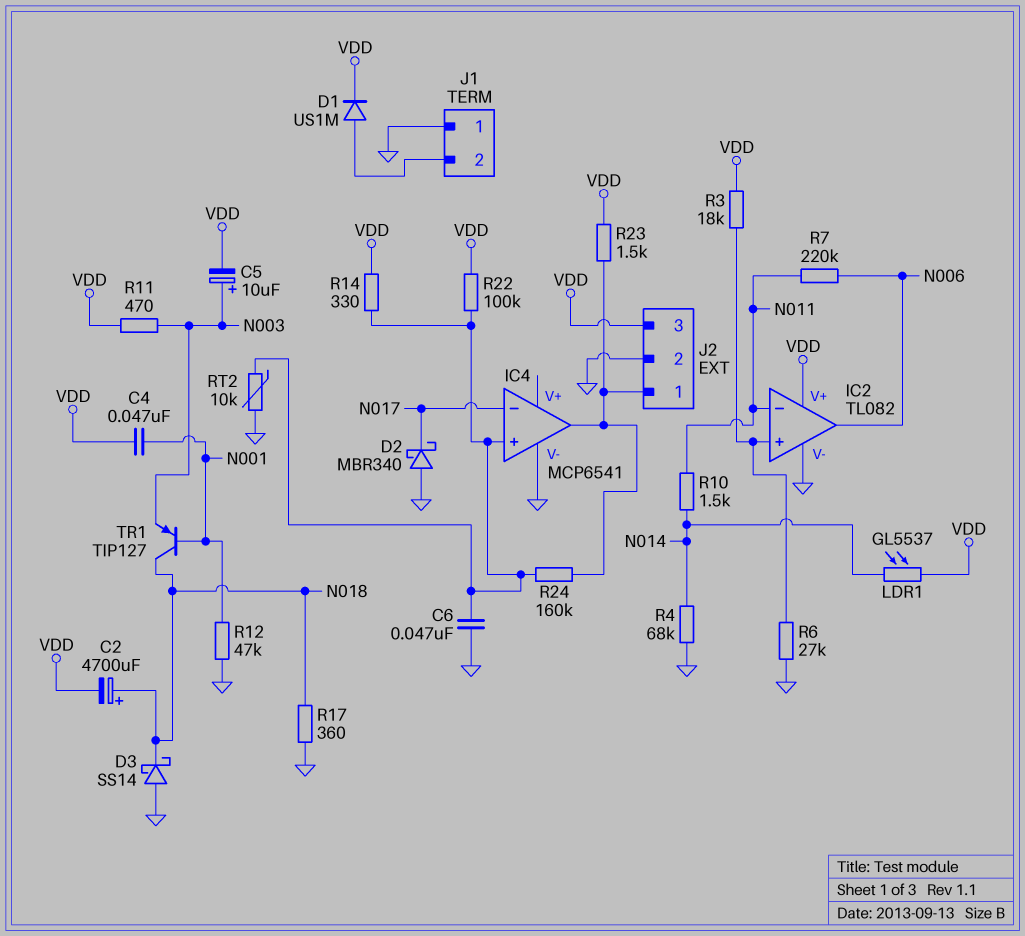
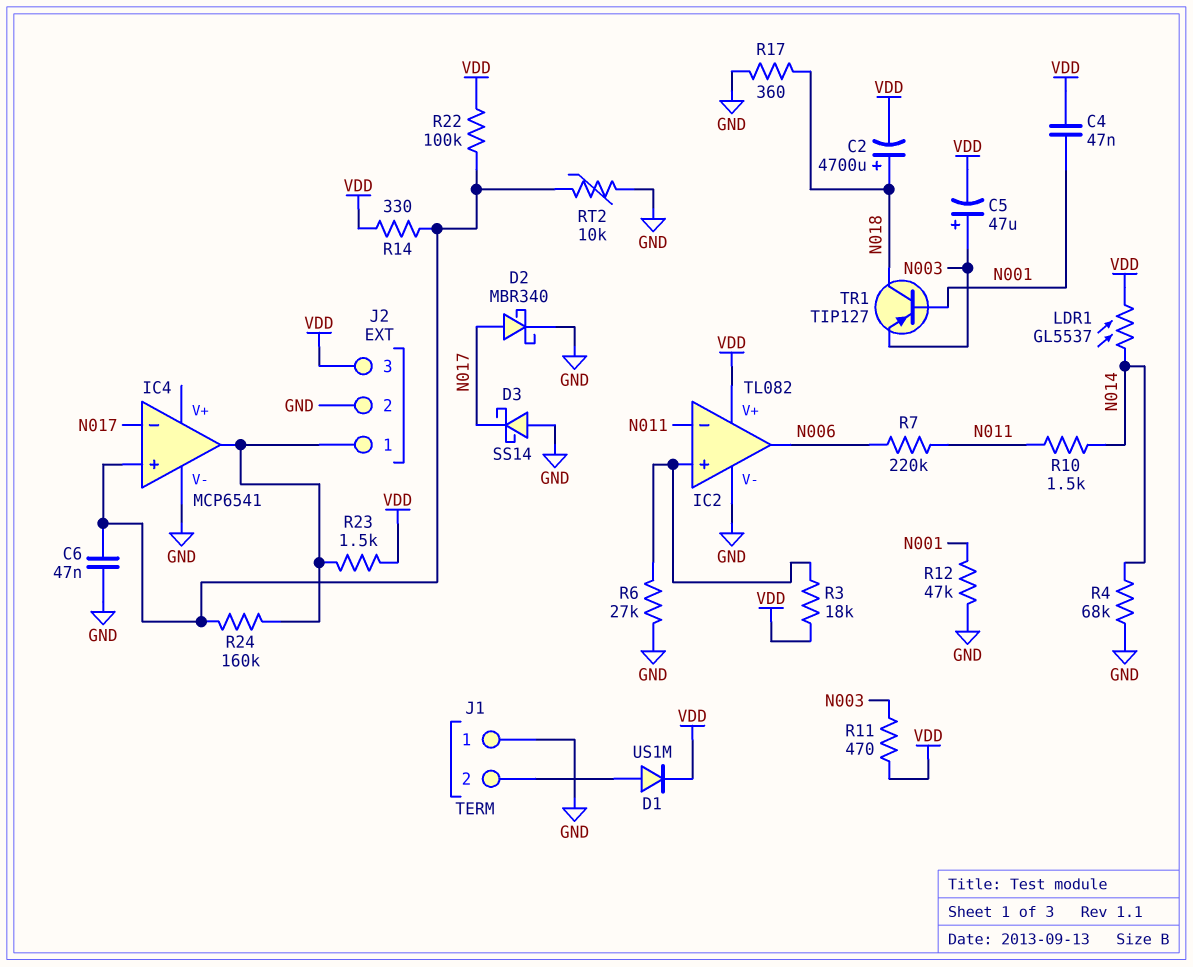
C5: 10uF (plus N003, minus VDD) -> 47uF (plus N003, minus VDD)
D2: schottky MBR340 (A GND, K N017) -> schottky MBR340 (A N017, K GND)
D3: schottky SS14 (A GND, K N018) -> schottky SS14 (A GND, K N017)

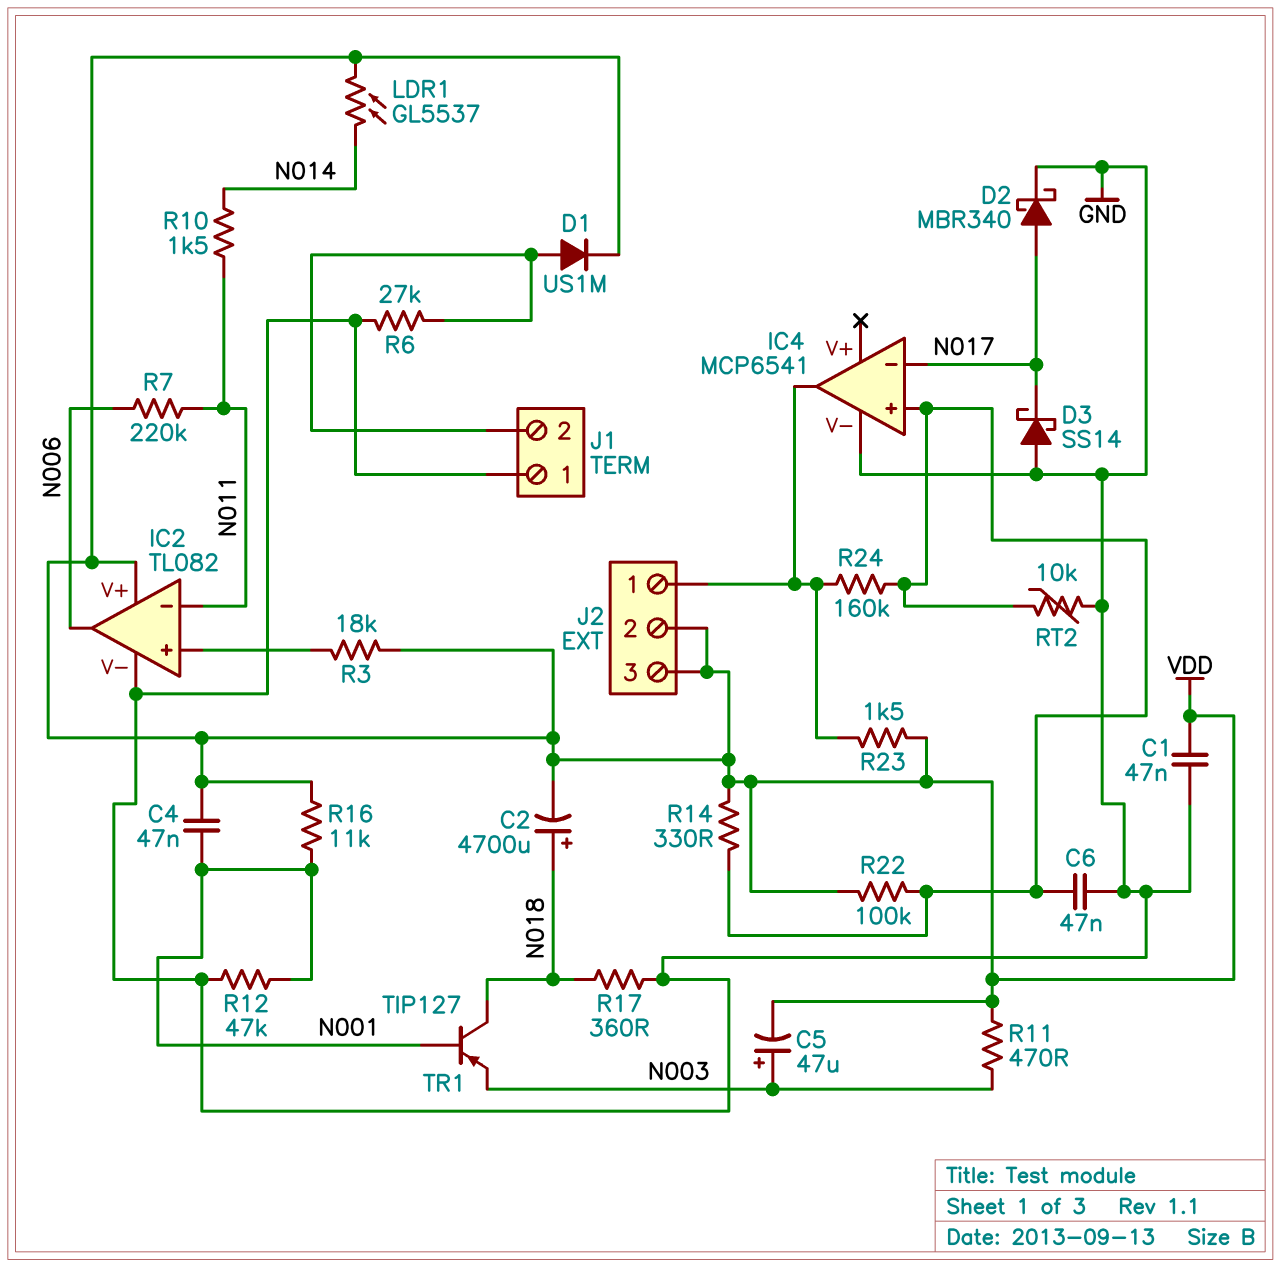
C1: none -> 47nF (GND, VDD)
J2 pin 2: GND -> VDD
R4: 68k (GND, N014) -> none
R6: 27k (GND, IC2/in+) -> 27k (GND, J1/2)
R16: none -> 11k (N001, VDD)

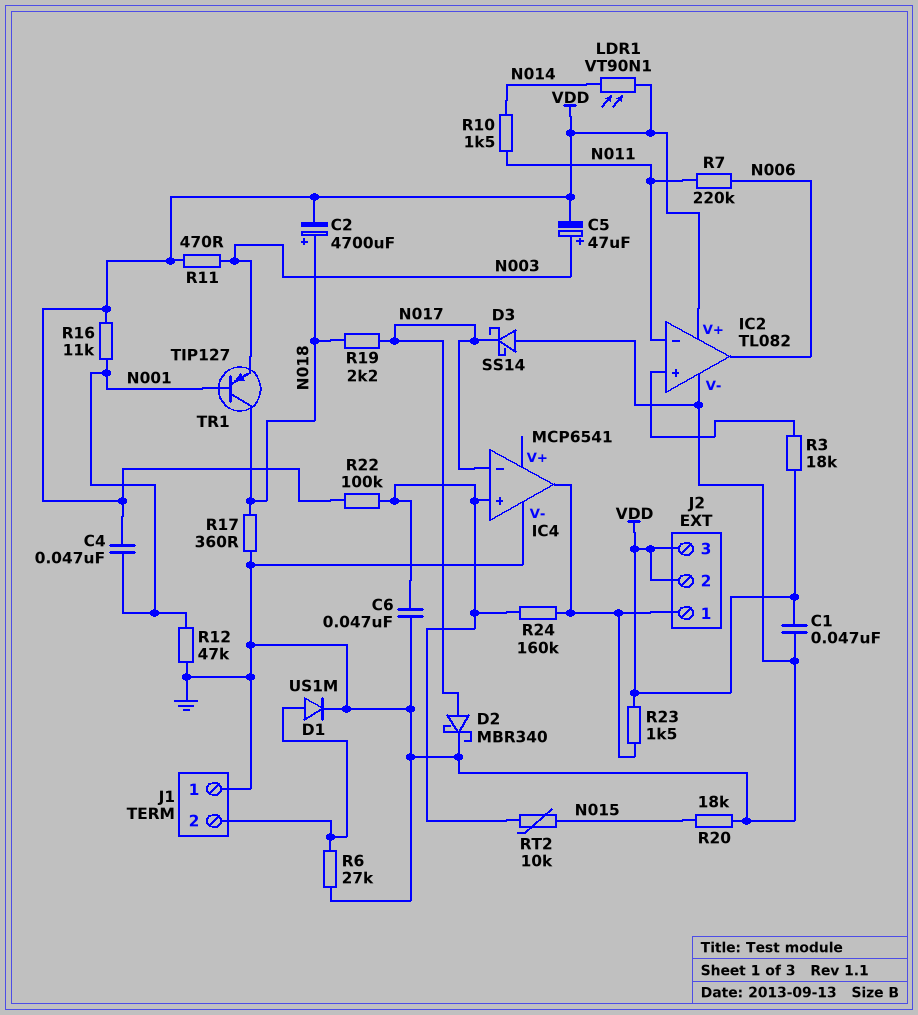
D1: diode US1M (A J1/2, K VDD) -> diode US1M (A J1/2, K GND)
LDR1: GL5537 (N014, VDD) -> VT90N1 (N014, VDD)
R14: 330 (IC4/in+, VDD) -> none
R19: none -> 2.2k (N017, N018)
R20: none -> 18k (GND, N015)
RT2: 10k (GND, IC4/in+) -> 10k (IC4/in+, N015)

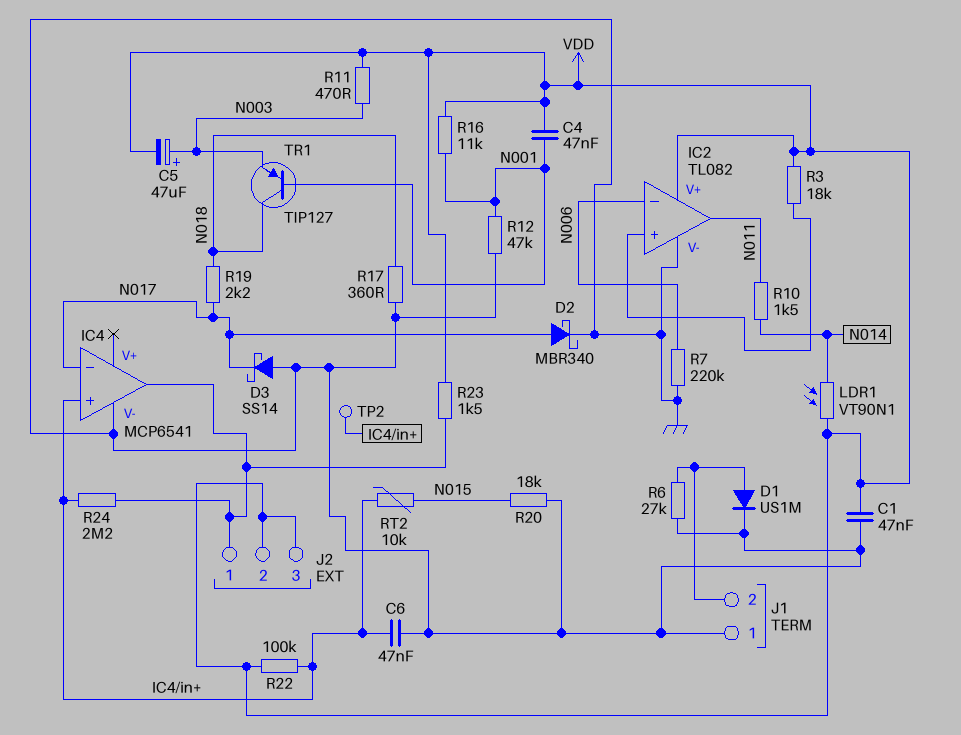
C2: 4700uF (plus N018, minus VDD) -> none
IC2 pin in-: N011 -> N006
IC2 pin out: N006 -> N011
R7: 220k (N006, N011) -> 220k (GND, N006)
R24: 160k (IC4/in+, IC4/out) -> 2.2M (IC4/in+, IC4/out)
TP2: none -> test point (IC4/in+)

